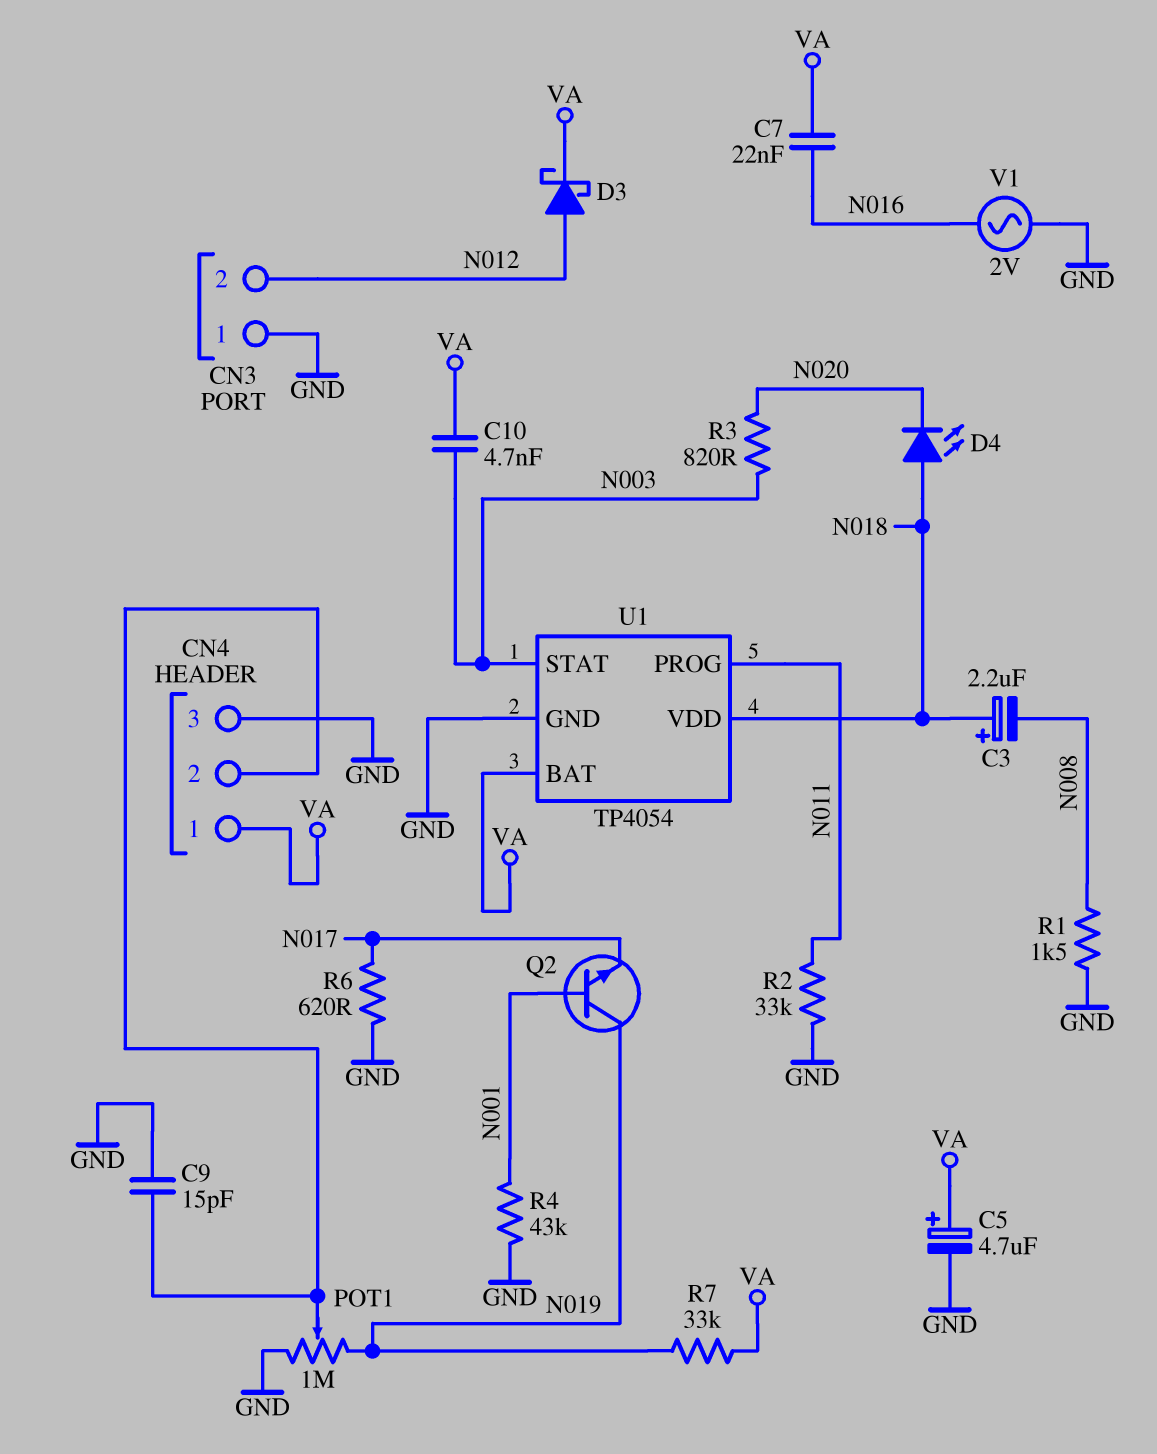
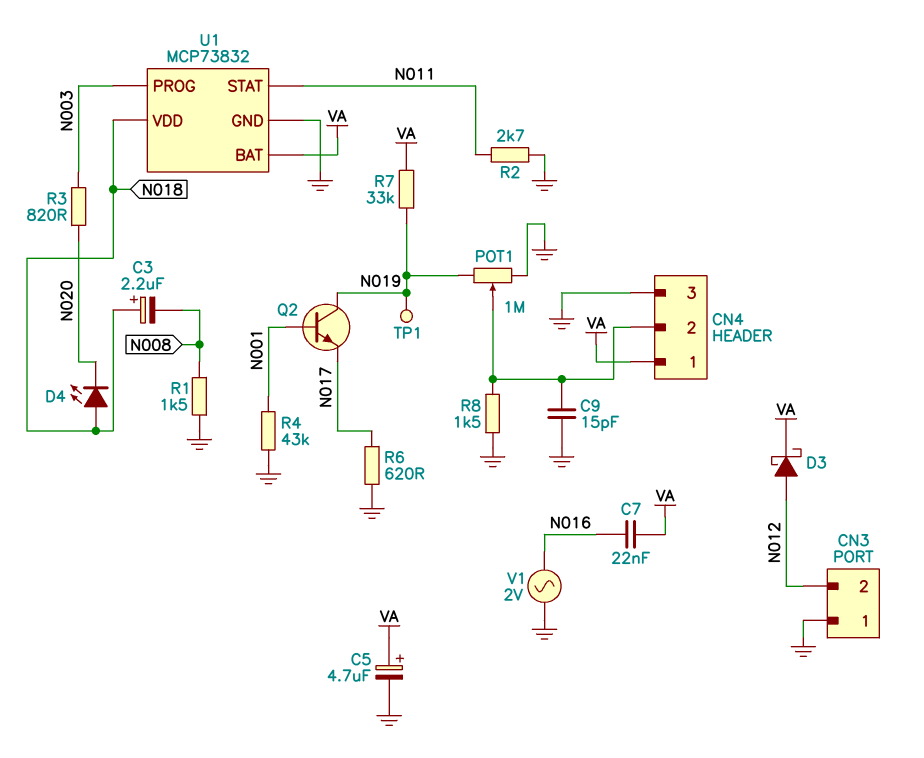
C10: 4.7nF (N003, VA) -> none
R2: 33k (GND, N011) -> 2.7k (GND, N011)
R8: none -> 1.5k (CN4/2, GND)
TP1: none -> test point (N019)
U1: TP4054 -> MCP73832
U1 pin PROG: N011 -> N003
U1 pin STAT: N003 -> N011

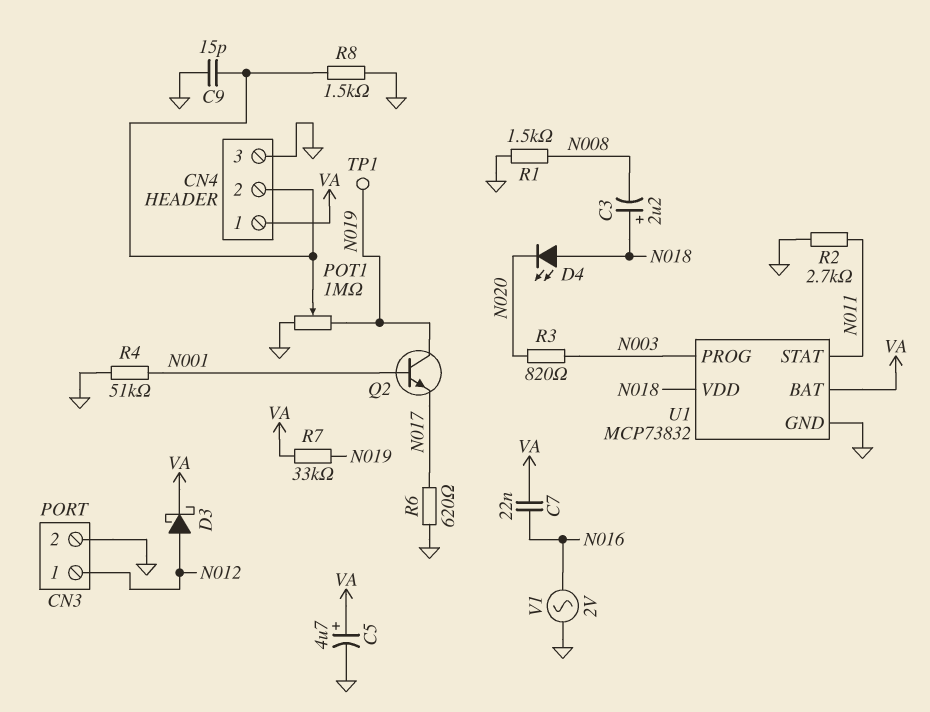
CN3 pin 1: GND -> N012
CN3 pin 2: N012 -> GND
R4: 43k (GND, N001) -> 51k (GND, N001)

